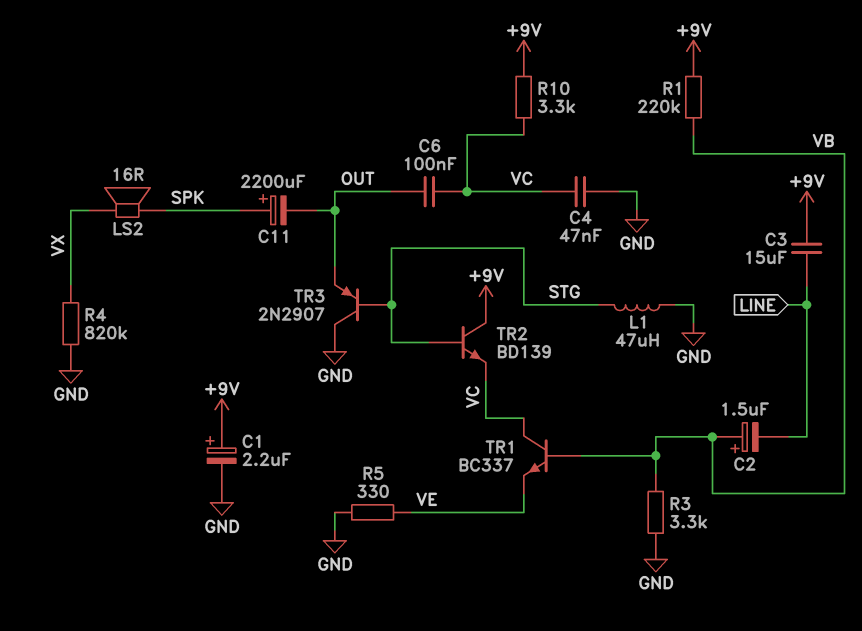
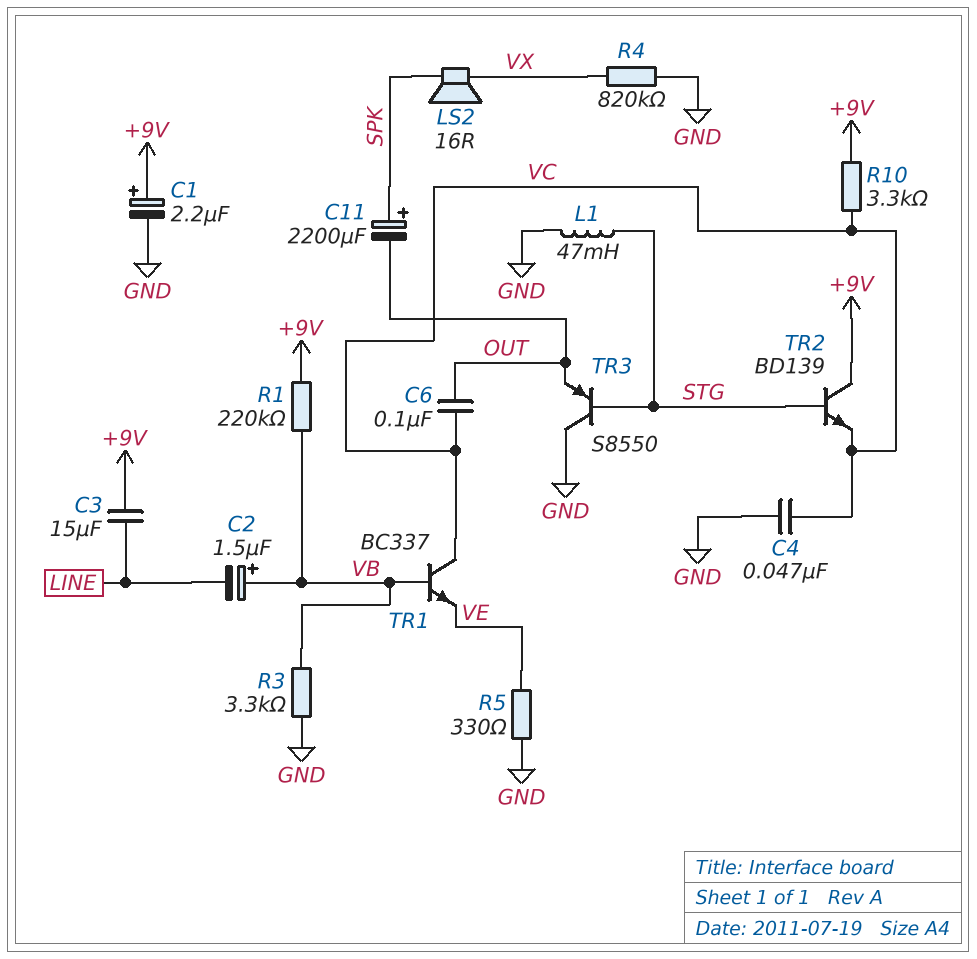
L1: 47uH (GND, STG) -> 47mH (GND, STG)
TR3: PNP 2N2907 (B STG, C GND, E OUT) -> PNP S8550 (B STG, C GND, E OUT)

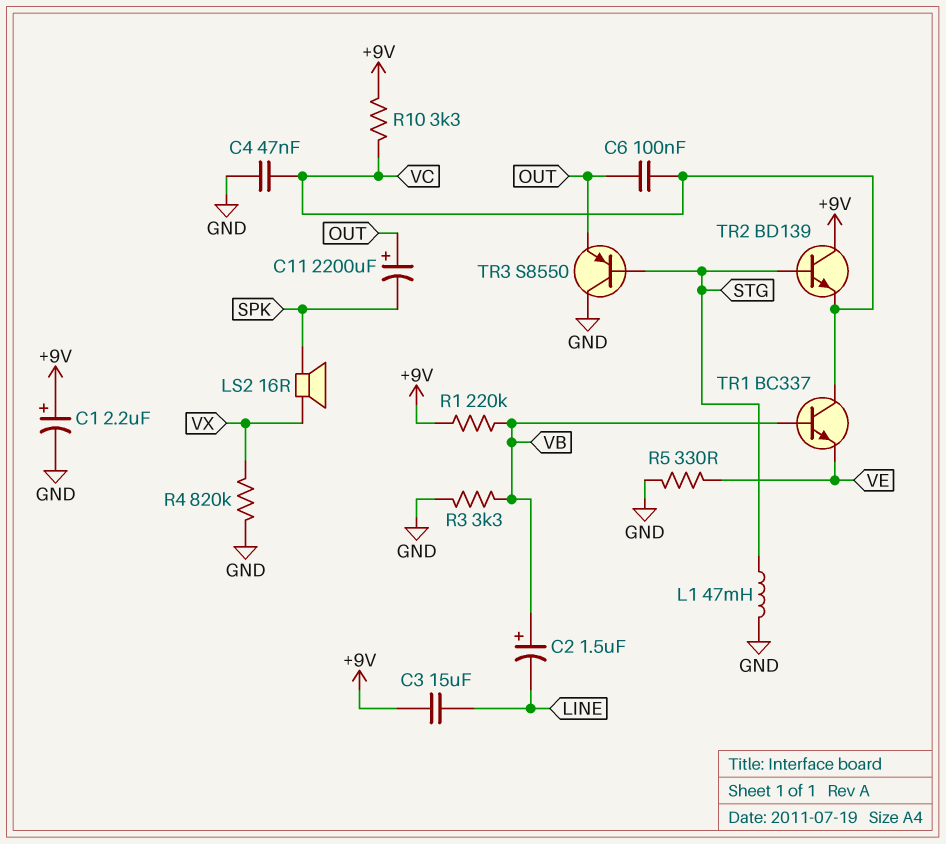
C11: 2200uF (plus SPK, minus OUT) -> 2200uF (plus OUT, minus SPK)

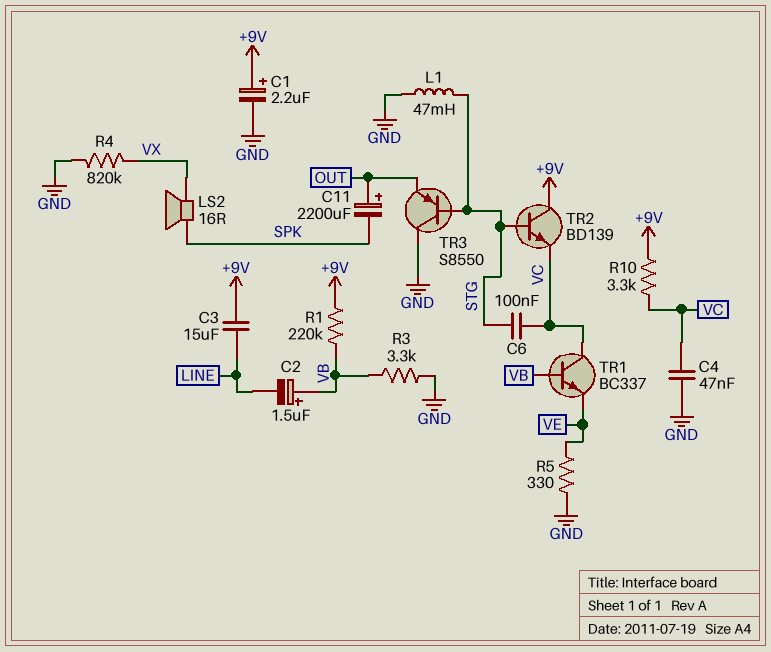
C6: 100nF (OUT, VC) -> 100nF (STG, VC)

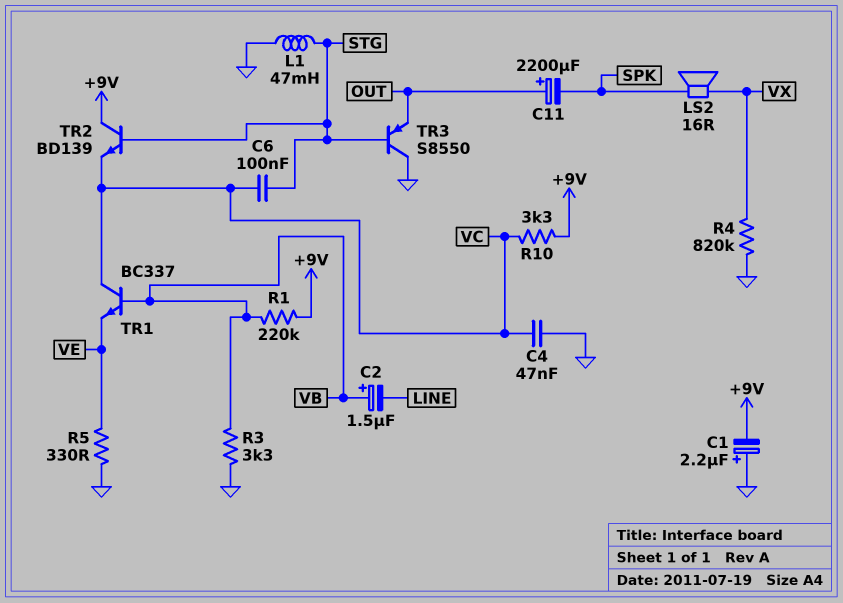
C1: 2.2uF (plus +9V, minus GND) -> 2.2uF (plus GND, minus +9V)
C3: 15uF (+9V, LINE) -> none

